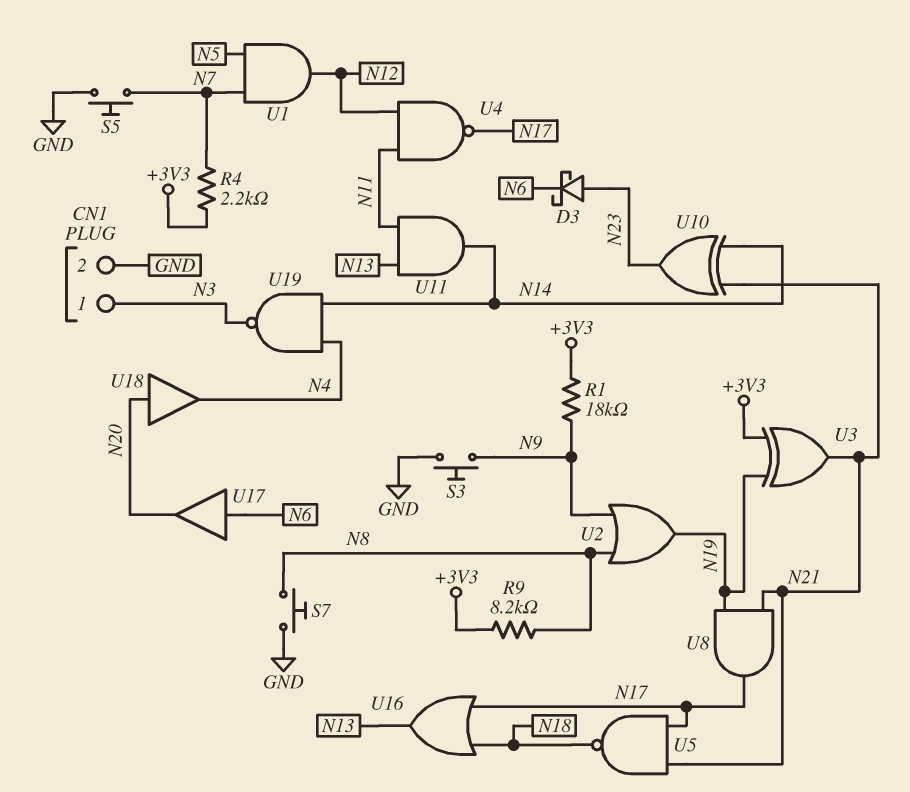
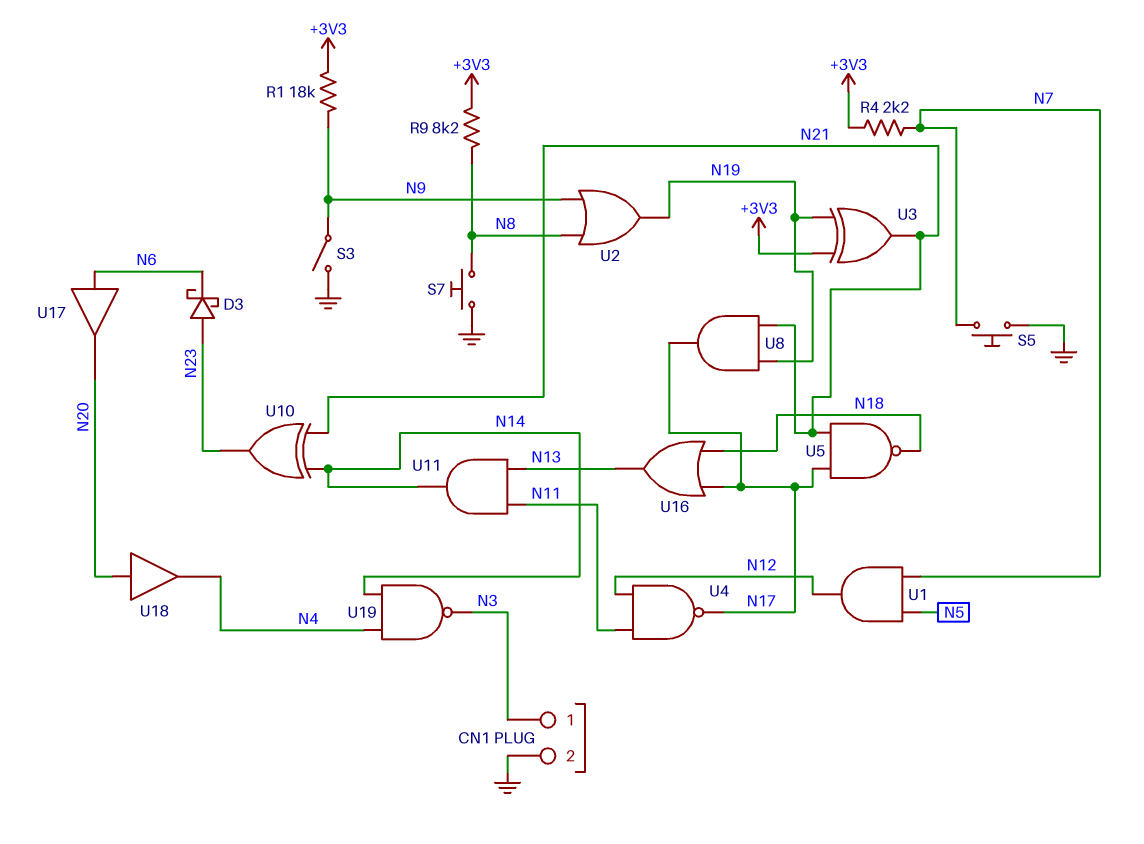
S3: button (GND, N9) -> switch (GND, N9)

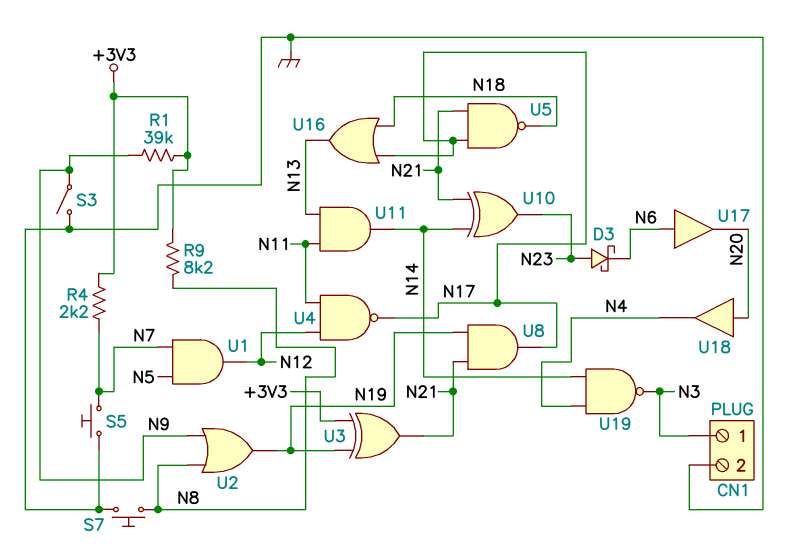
R1: 18k (+3V3, N9) -> 39k (+3V3, N9)

